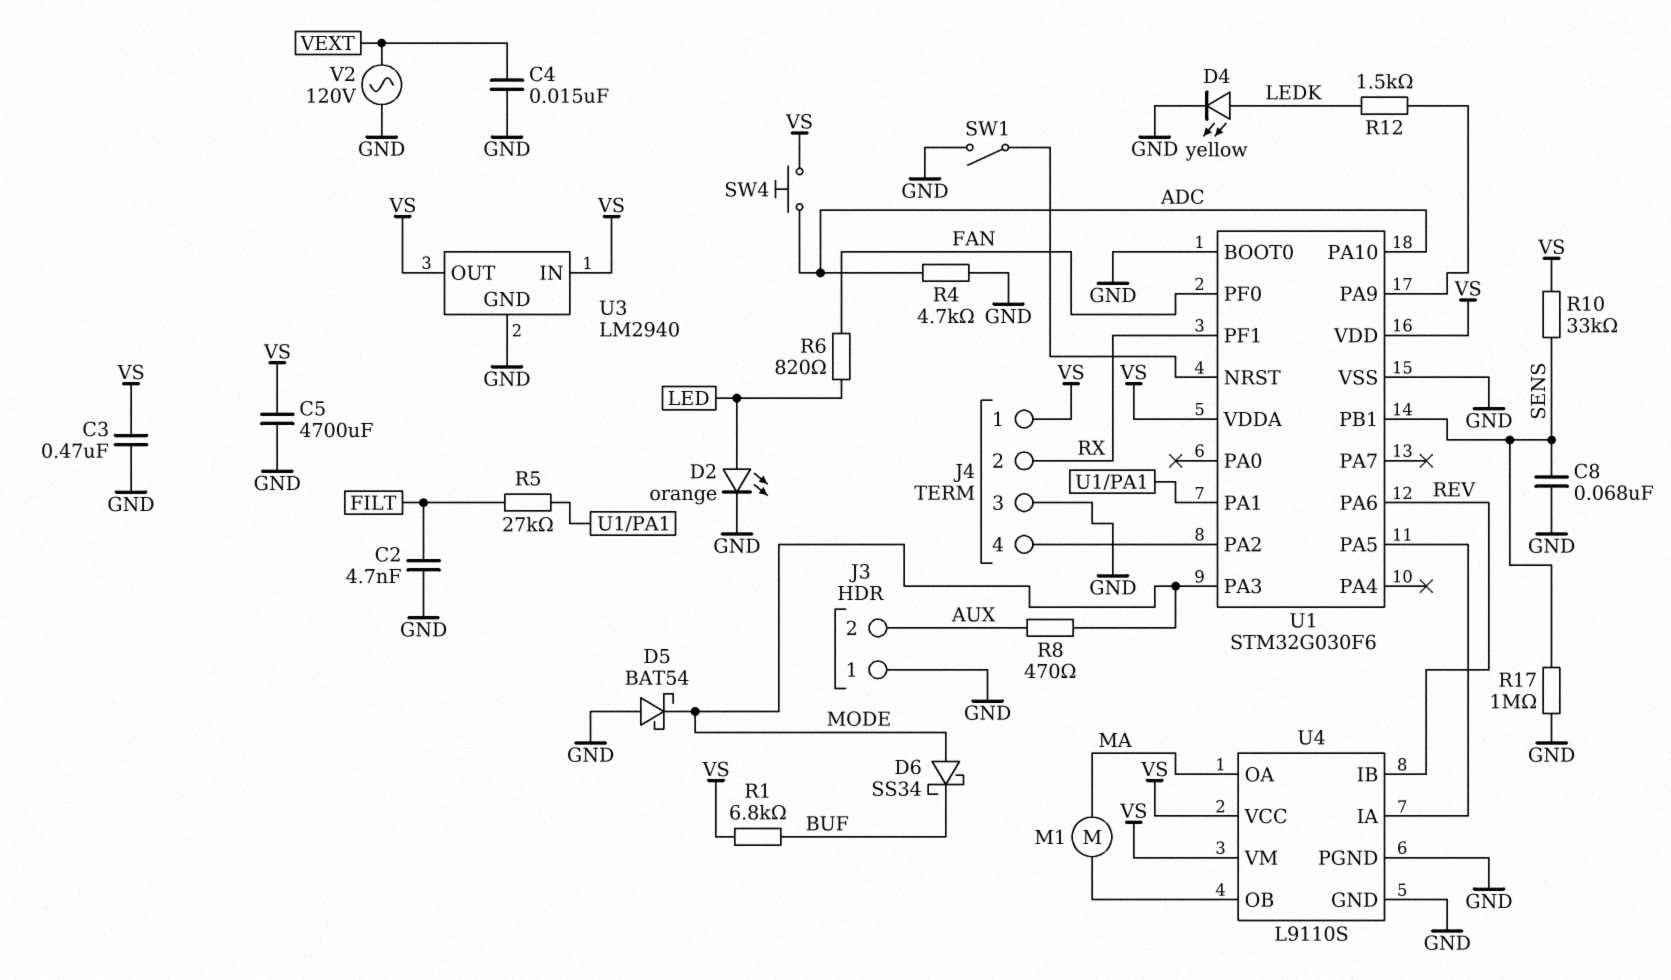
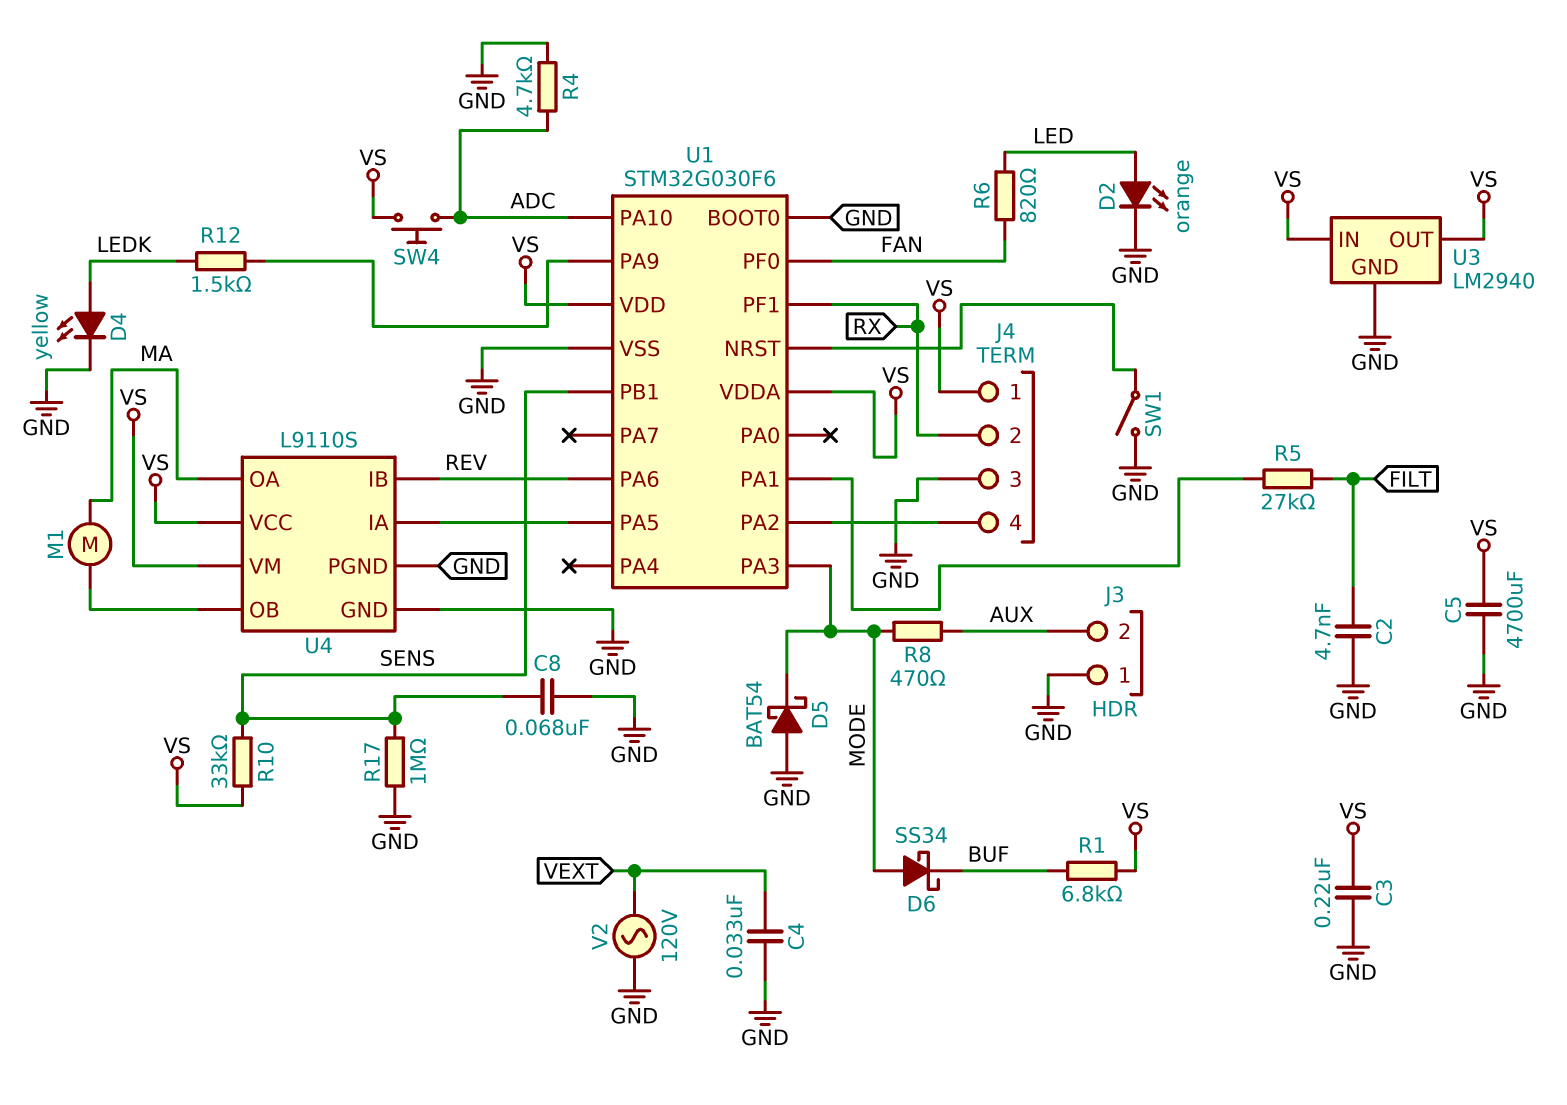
C3: 470nF (GND, VS) -> 220nF (GND, VS)
C4: 15nF (GND, VEXT) -> 33nF (GND, VEXT)

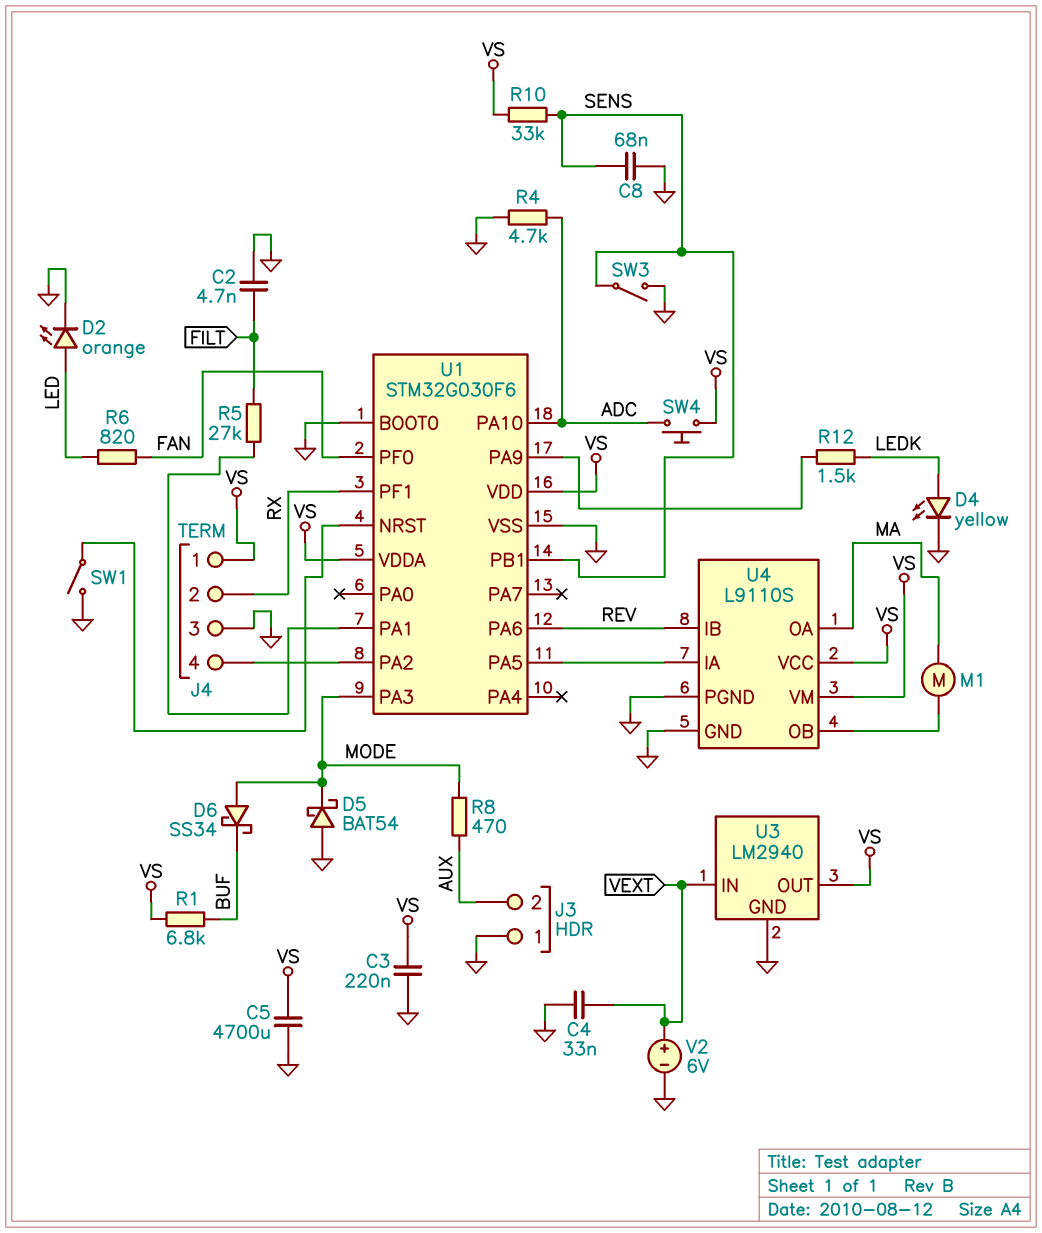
R17: 1M (GND, SENS) -> none
SW3: none -> switch (GND, SENS)
U3 pin IN: VS -> VEXT
V2: AC 120V (GND, VEXT) -> 6V (plus VEXT, minus GND)

